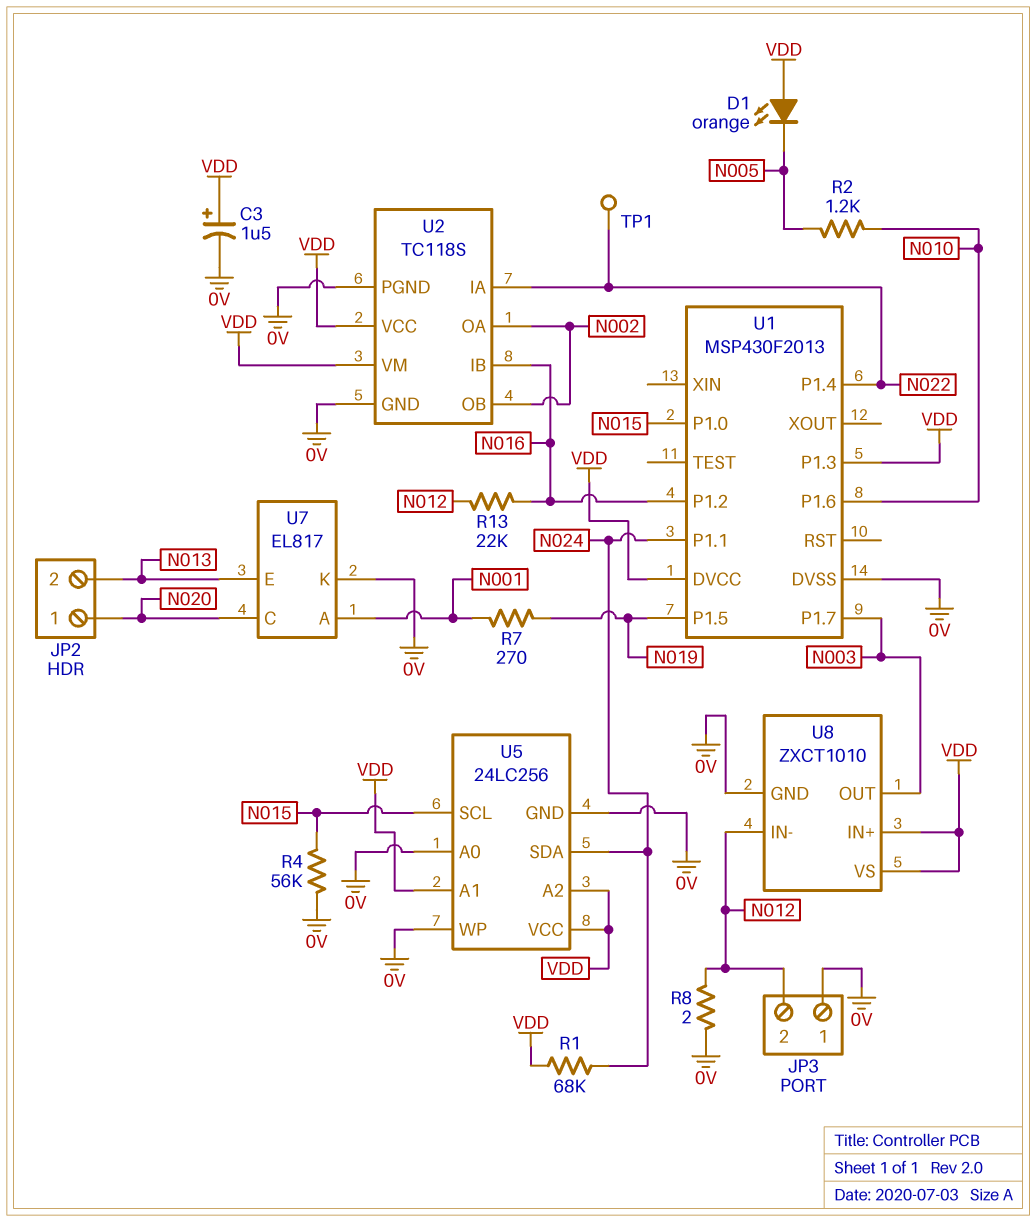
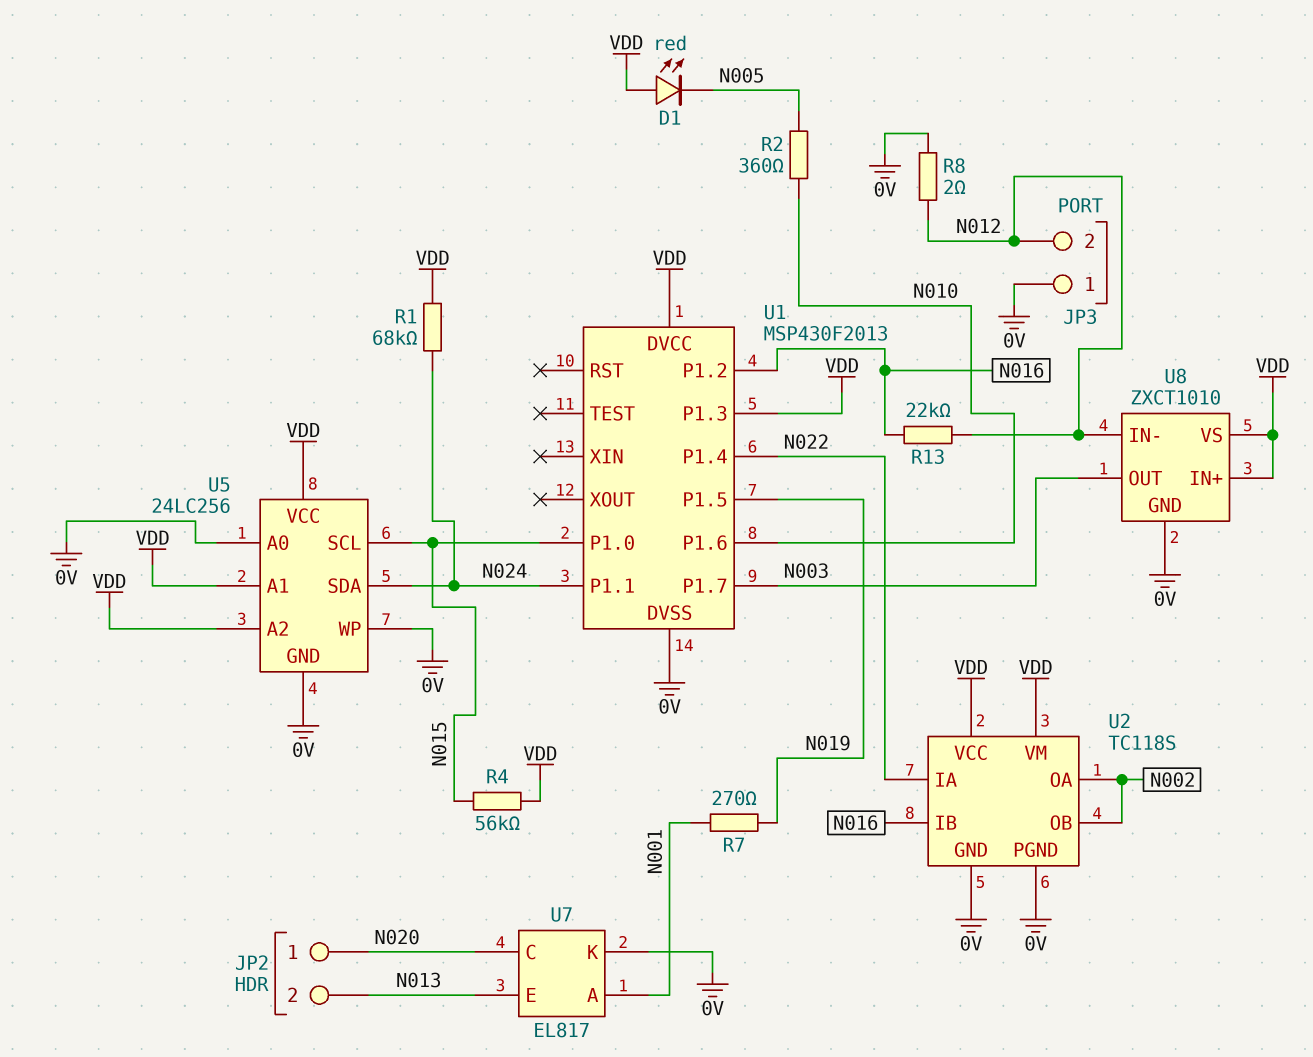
C3: 1.5uF (plus VDD, minus 0V) -> none
D1: LED orange (A VDD, K N005) -> LED red (A VDD, K N005)
R2: 1.2k (N005, N010) -> 360 (N005, N010)
R4: 56k (0V, N015) -> 56k (N015, VDD)
TP1: test point (N022) -> none

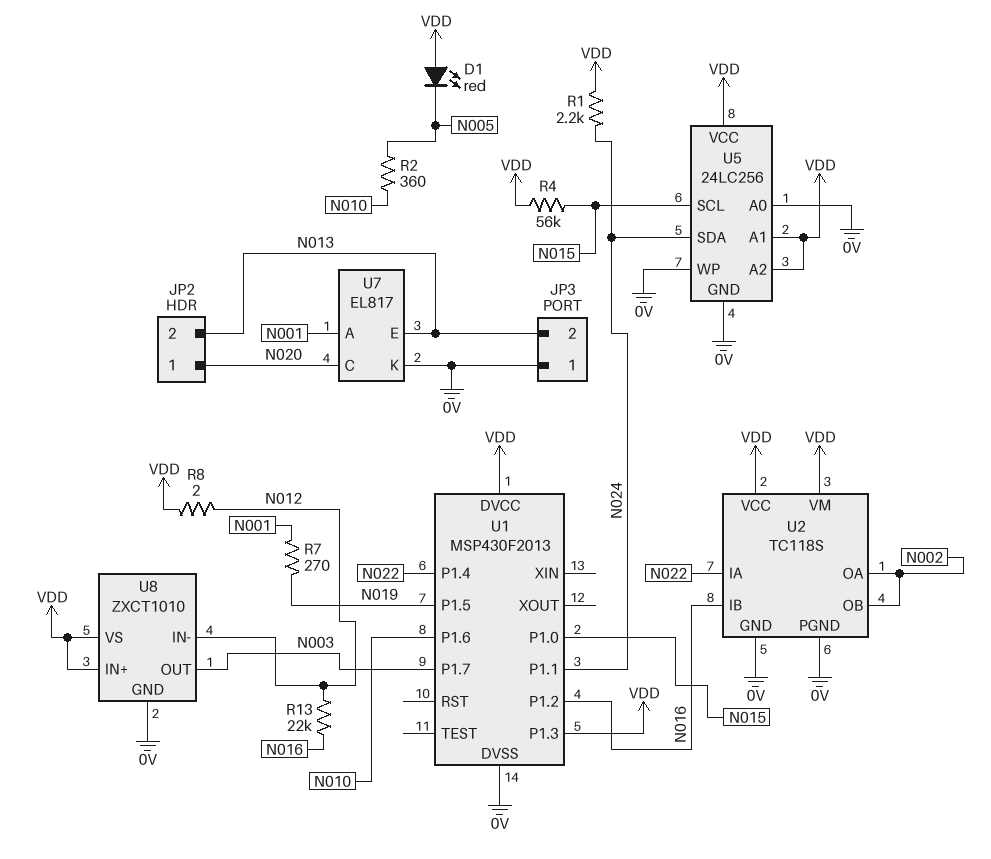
JP3 pin 2: N012 -> N013
R1: 68k (N024, VDD) -> 2.2k (N024, VDD)
R8: 2 (0V, N012) -> 2 (N012, VDD)

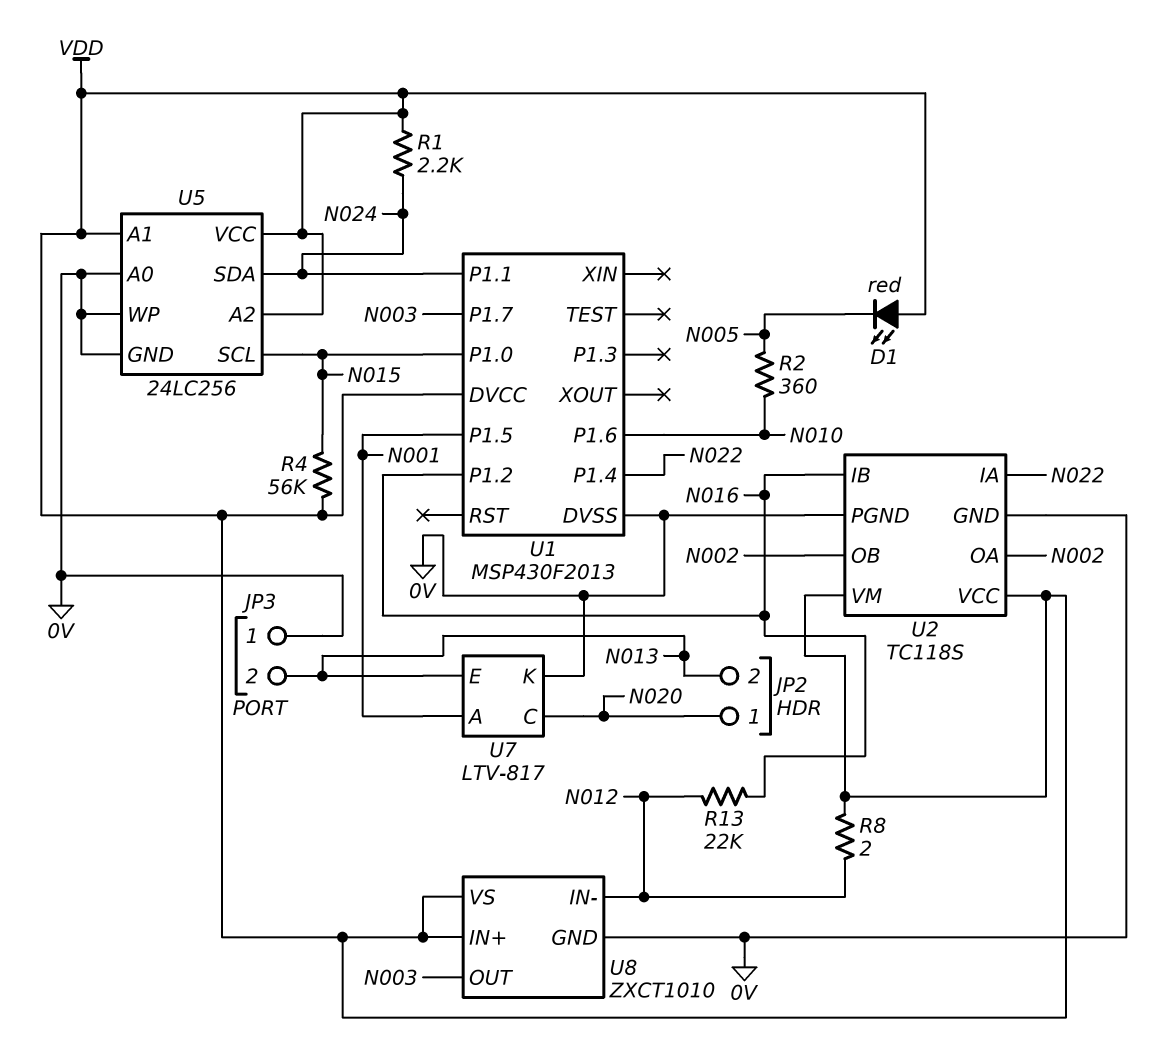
R7: 270 (N001, N019) -> none
U1 pin P1.3: VDD -> none
U1 pin P1.5: N019 -> N001
U7: EL817 -> LTV-817

